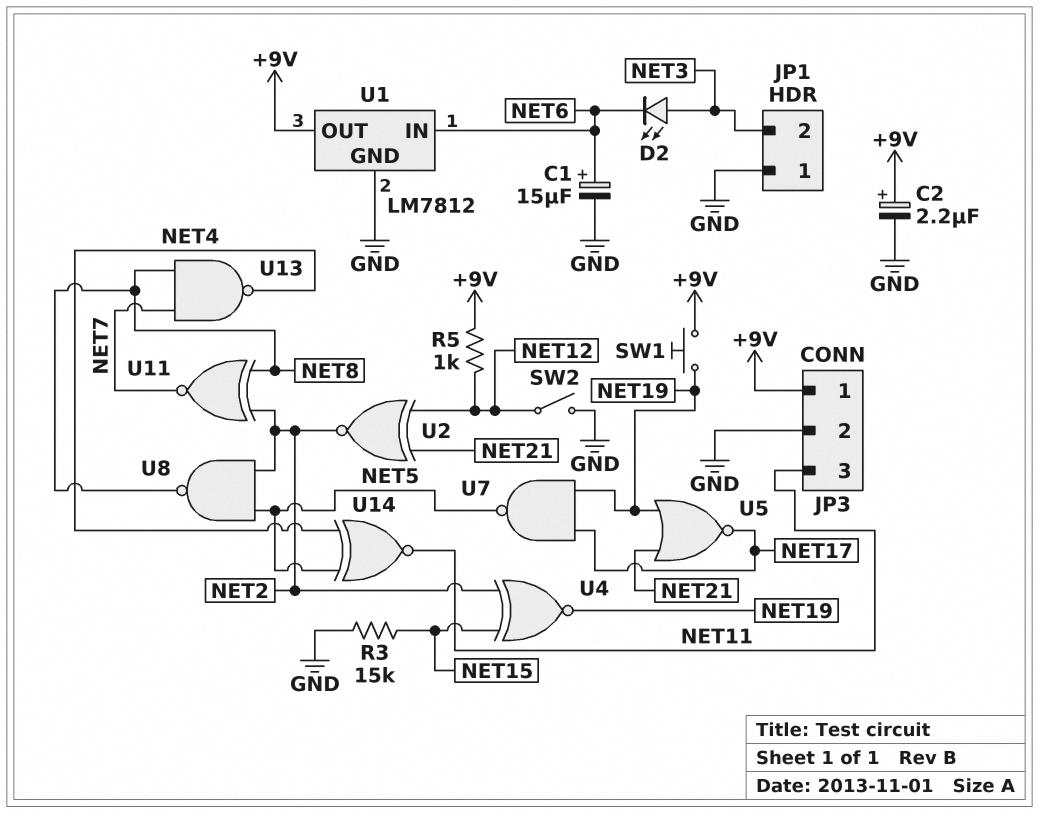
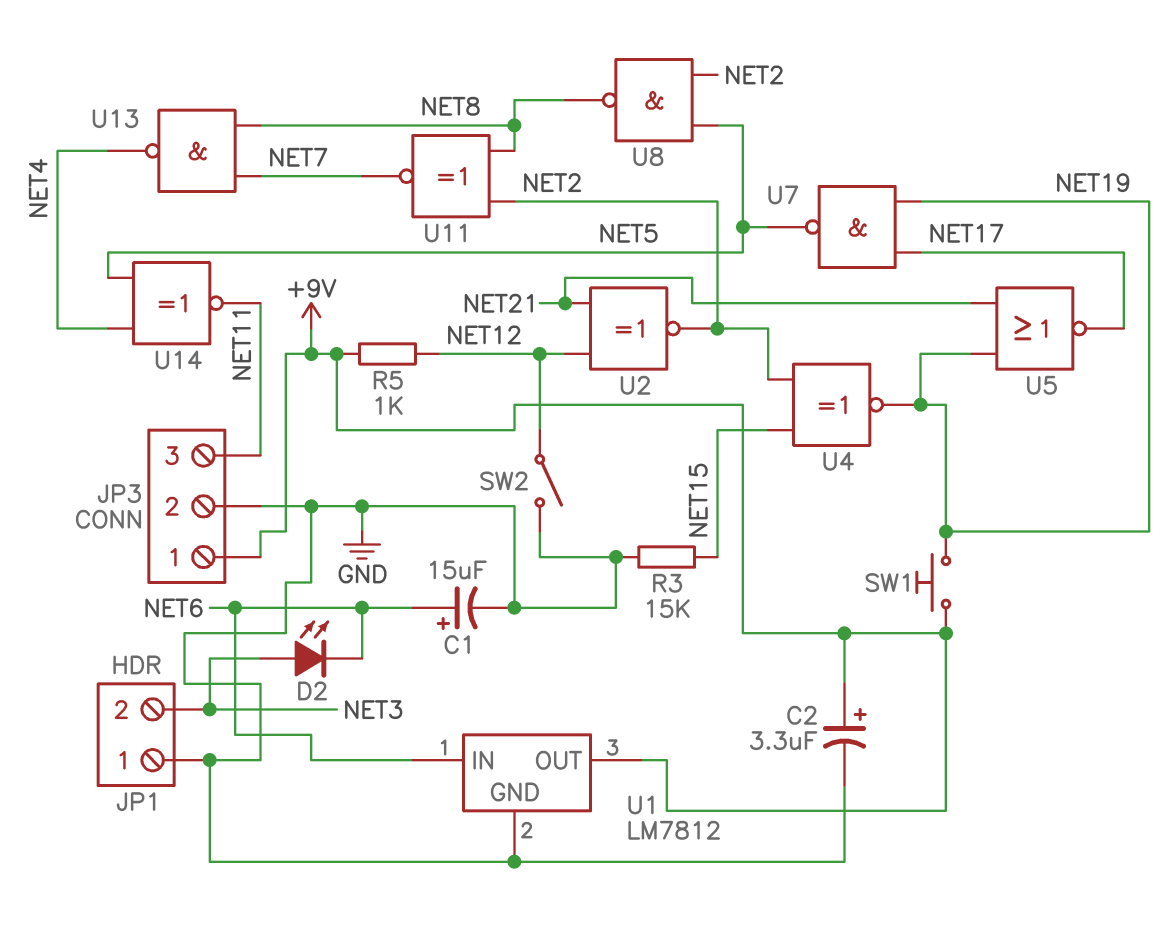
C2: 2.2uF (plus +9V, minus GND) -> 3.3uF (plus +9V, minus GND)

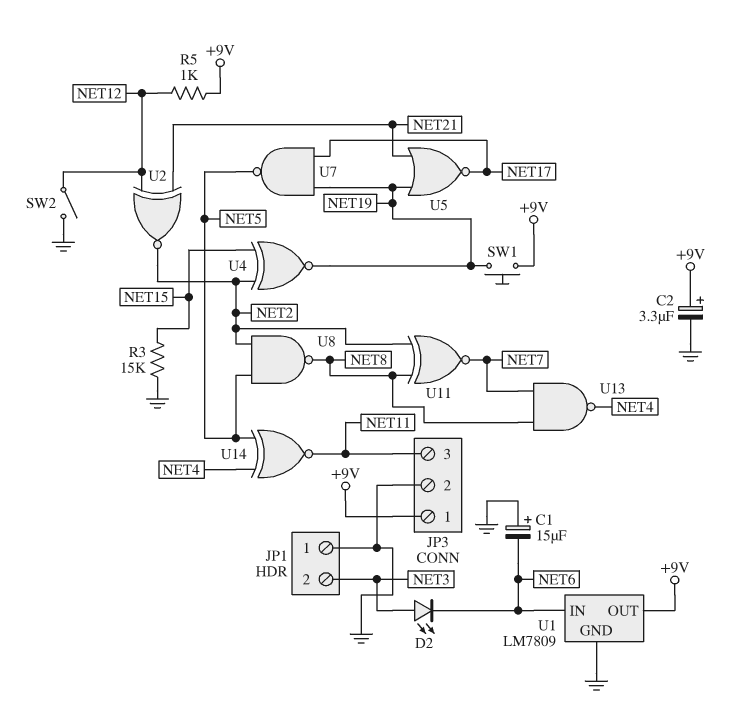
C1: 15uF (plus NET6, minus GND) -> 15uF (plus GND, minus NET6)
U1: LM7812 -> LM7809

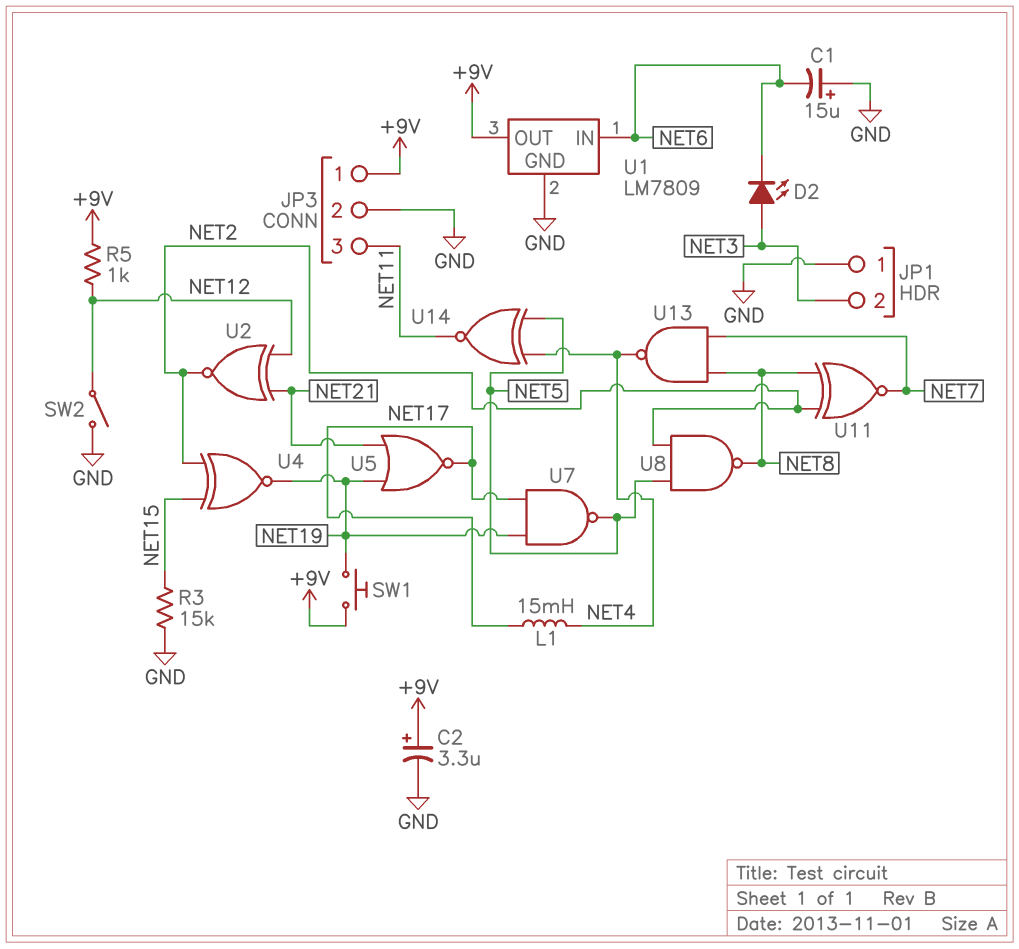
L1: none -> 15mH (NET4, NET17)

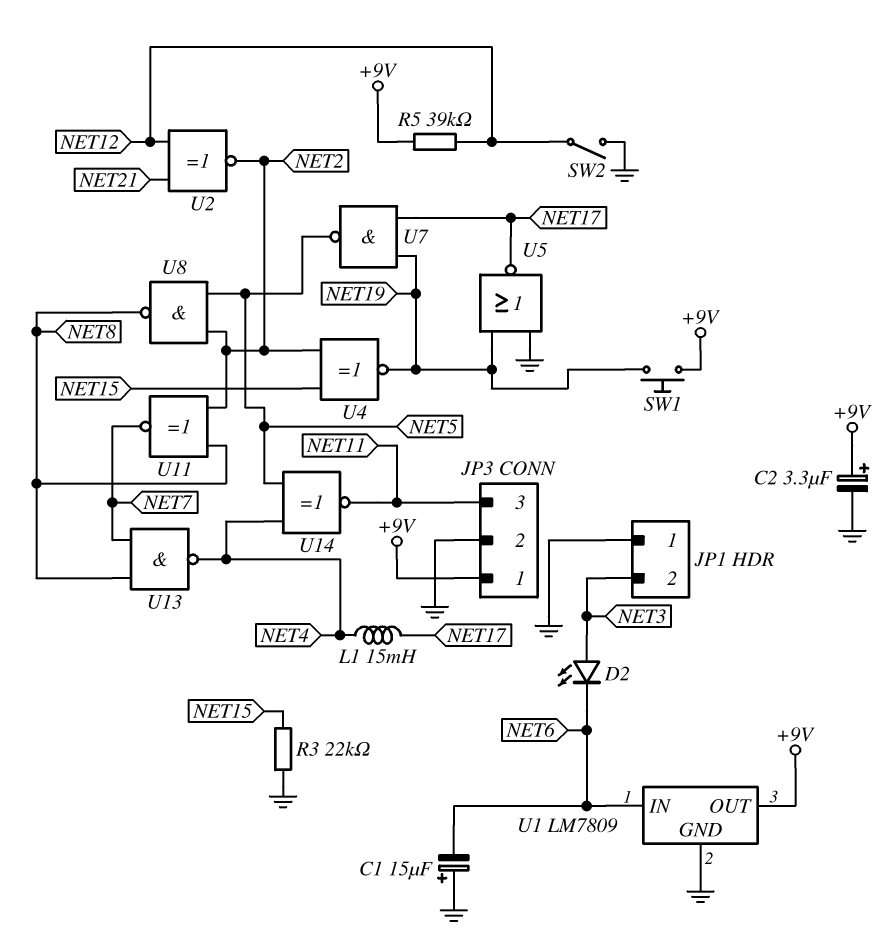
R3: 15k (GND, NET15) -> 22k (GND, NET15)
R5: 1k (+9V, NET12) -> 39k (+9V, NET12)
U5: NOR (in NET19, in NET21, out NET17) -> NOR (in GND, in NET19, out NET17)

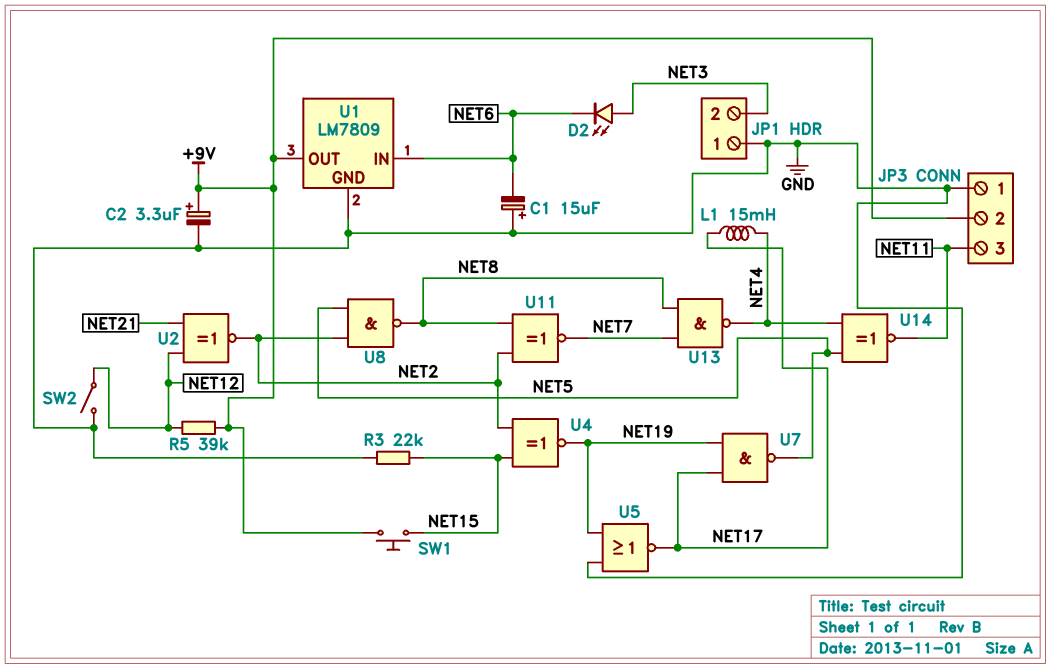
JP3 pin 1: +9V -> GND
JP3 pin 2: GND -> +9V
SW1: button (+9V, NET19) -> button (+9V, NET15)

